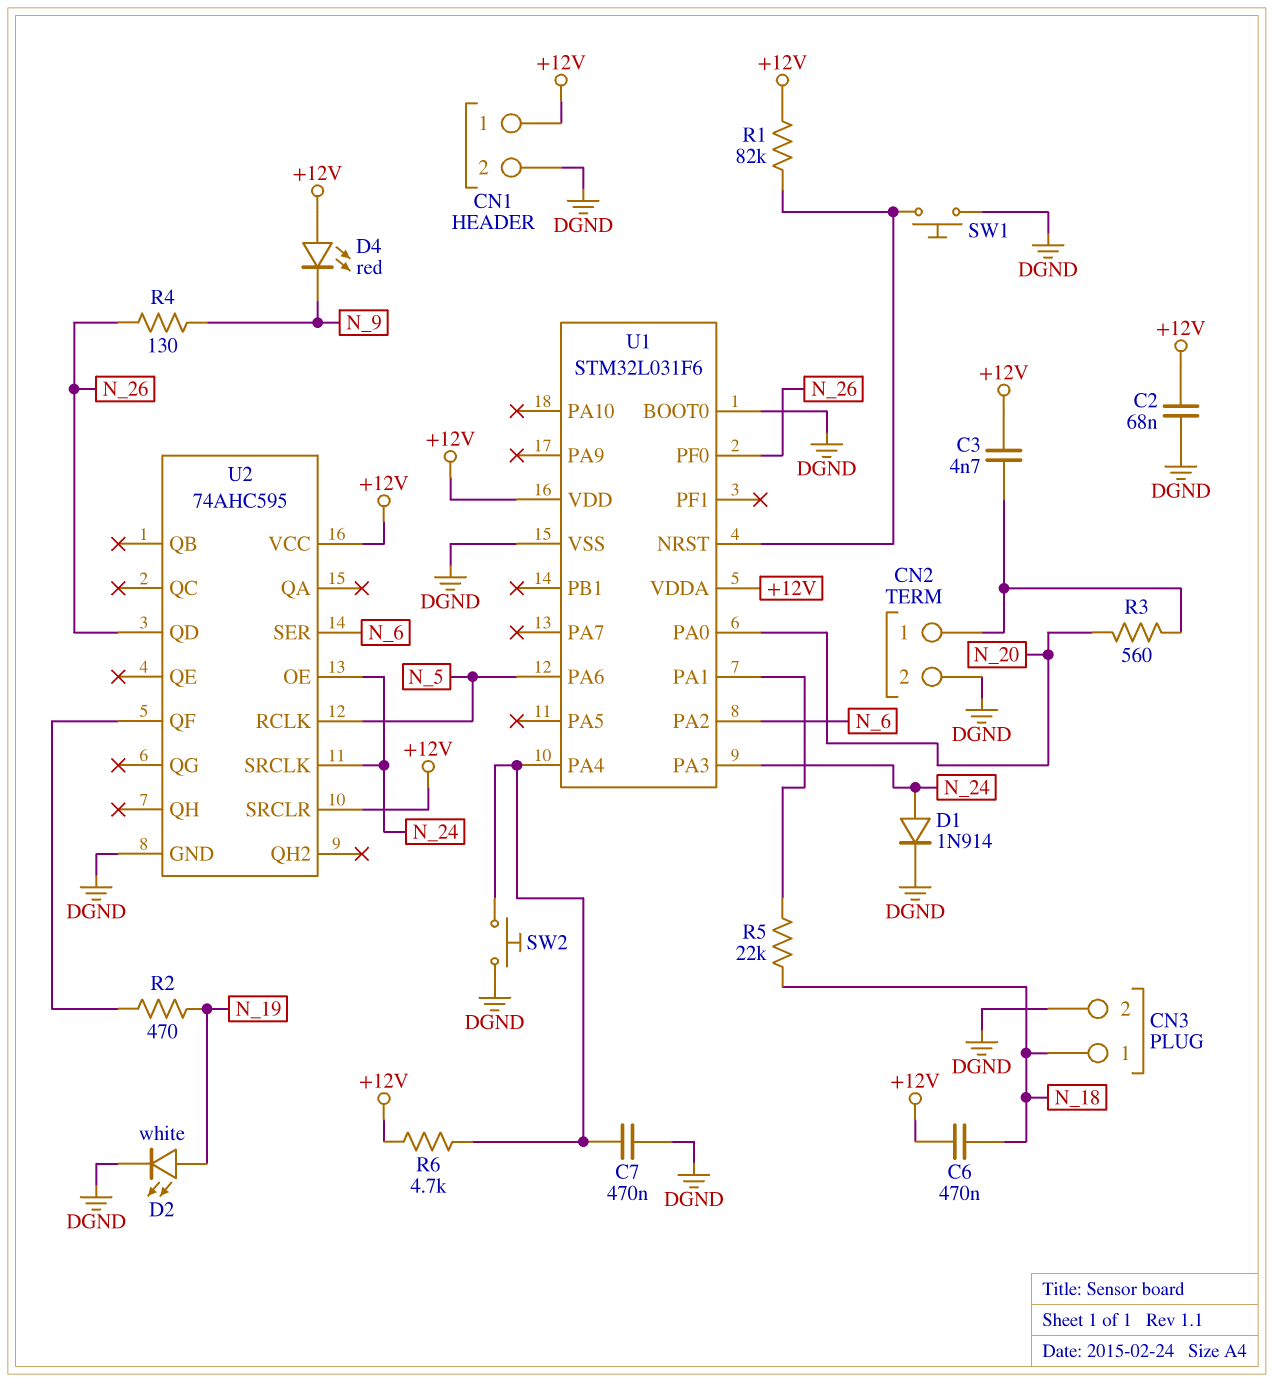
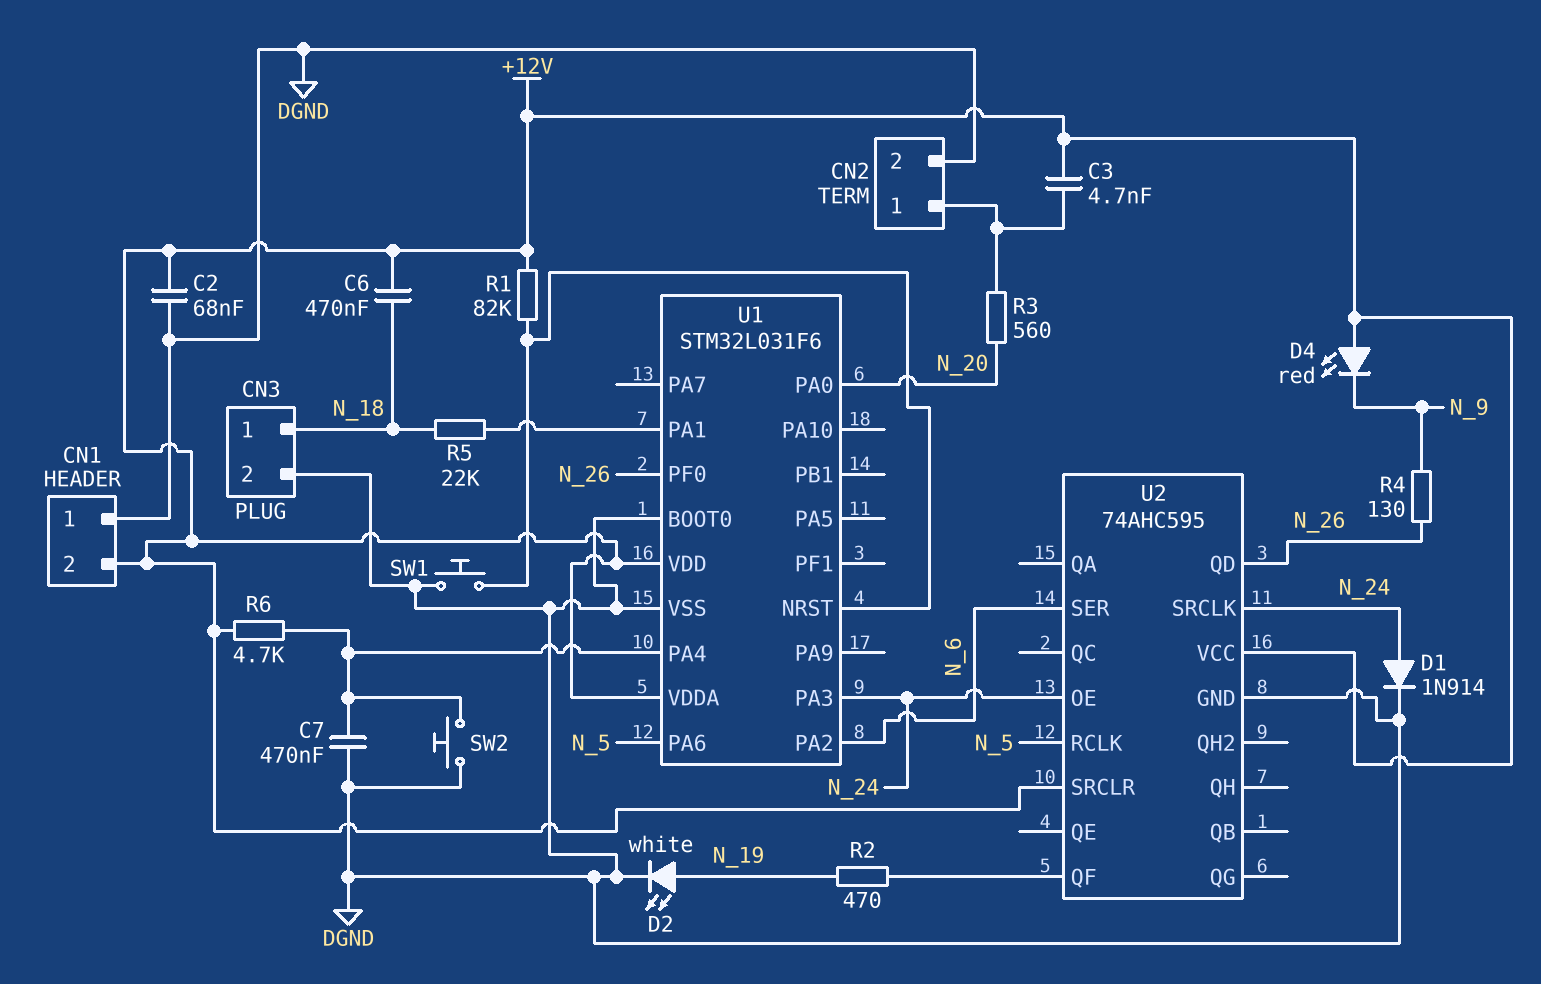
CN1 pin 1: +12V -> DGND
CN1 pin 2: DGND -> +12V

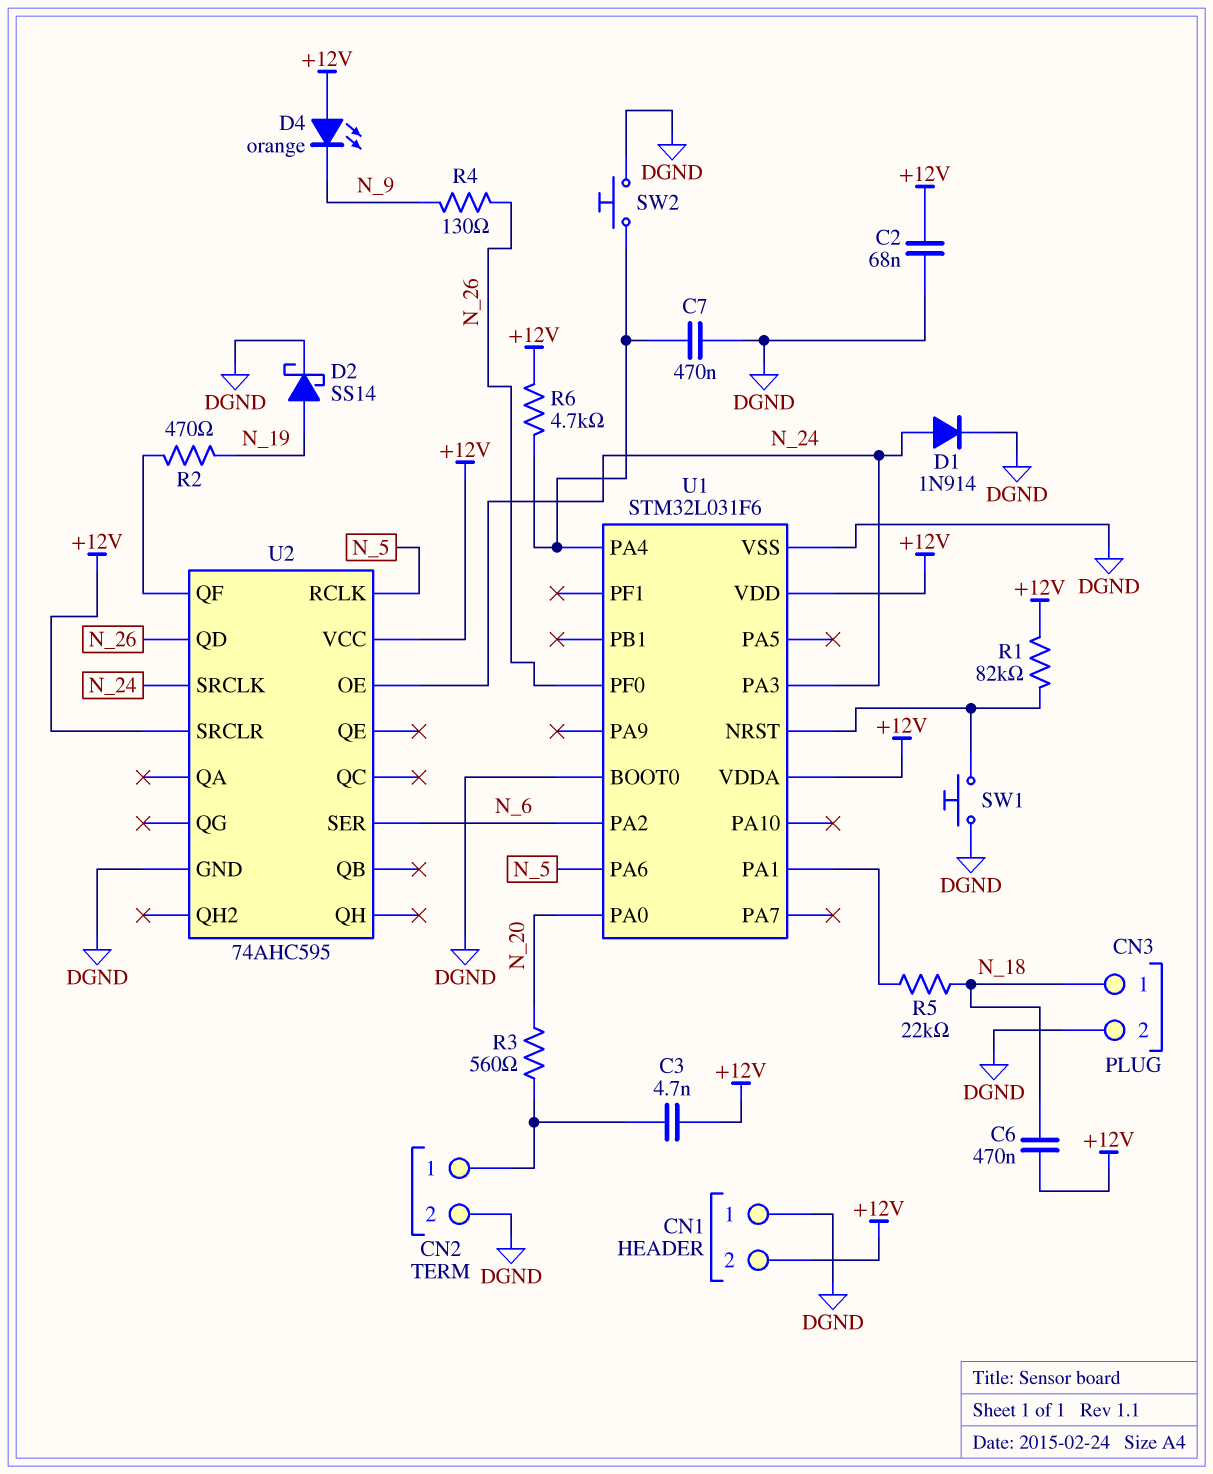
D2: LED white (A N_19, K DGND) -> schottky SS14 (A N_19, K DGND)
D4: LED red (A +12V, K N_9) -> LED orange (A +12V, K N_9)

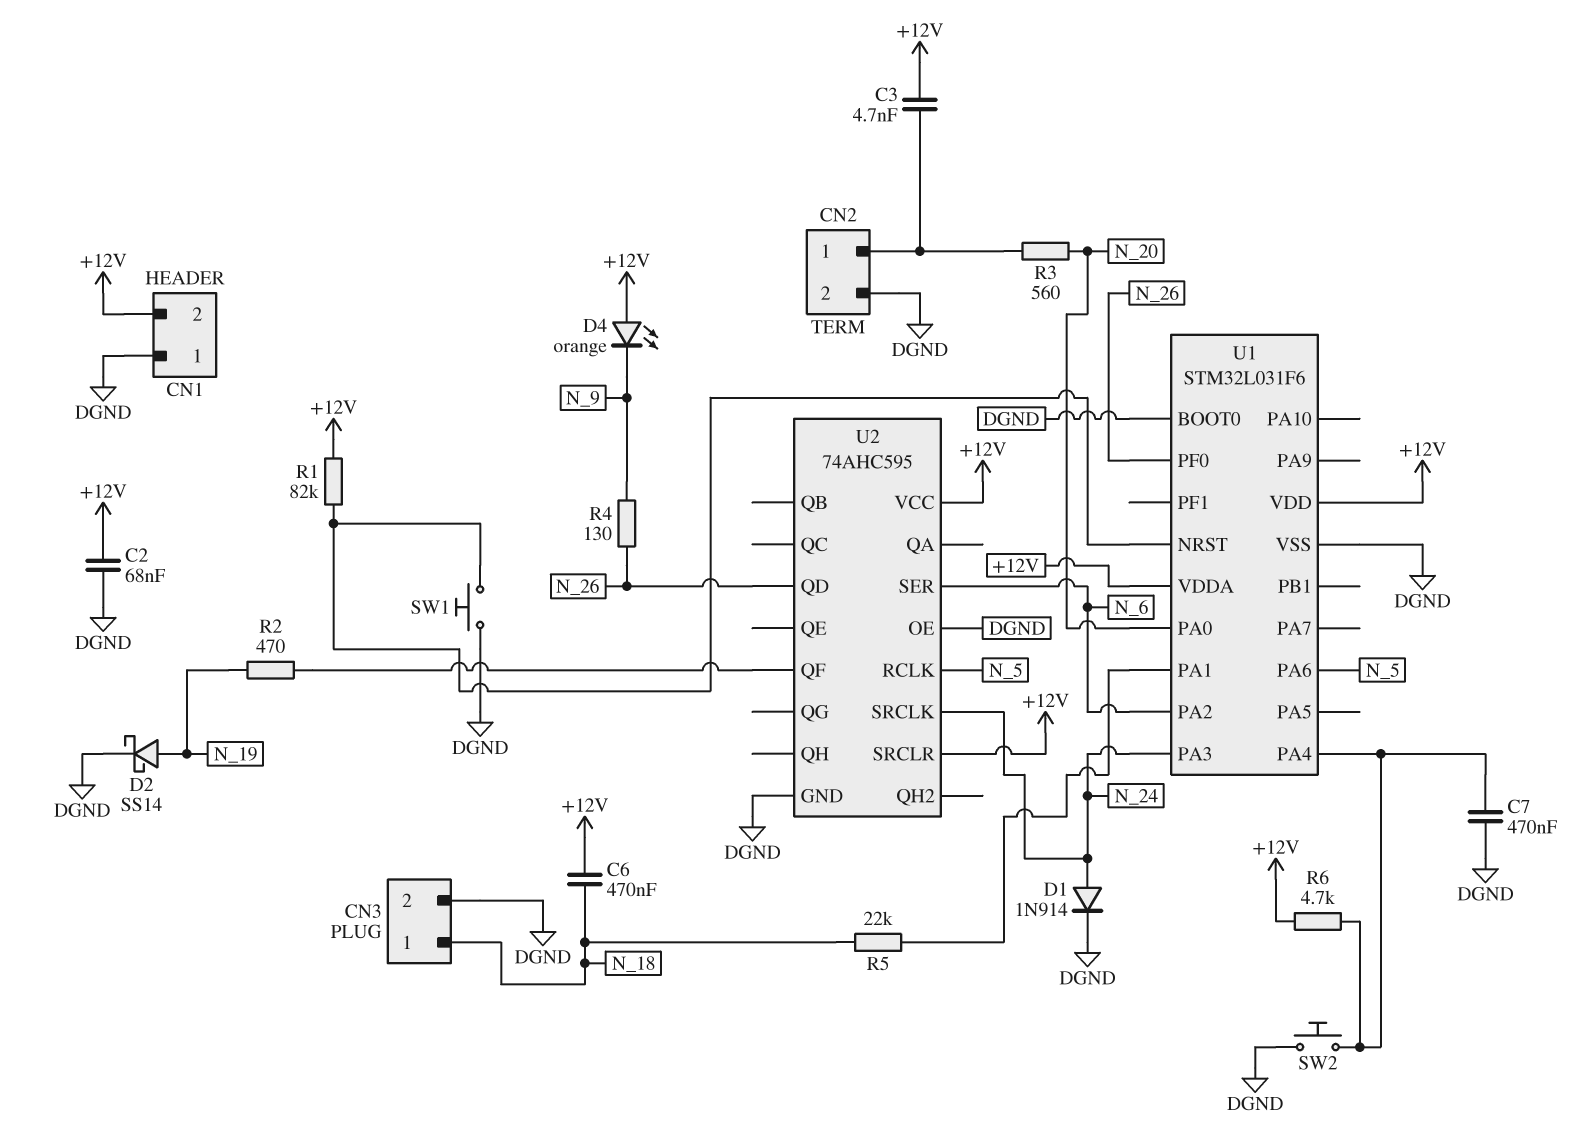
U2 pin OE: N_24 -> DGND

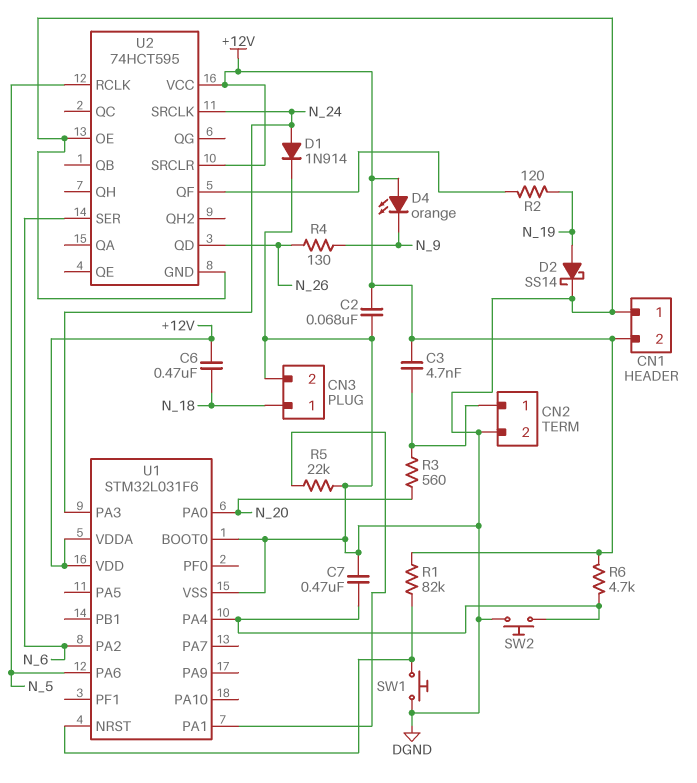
R2: 470 (N_19, U2/QF) -> 120 (N_19, U2/QF)
R5: 22k (N_18, U1/PA1) -> 22k (DGND, U1/PA1)
U1 pin PF0: N_26 -> none
U2: 74AHC595 -> 74HCT595

